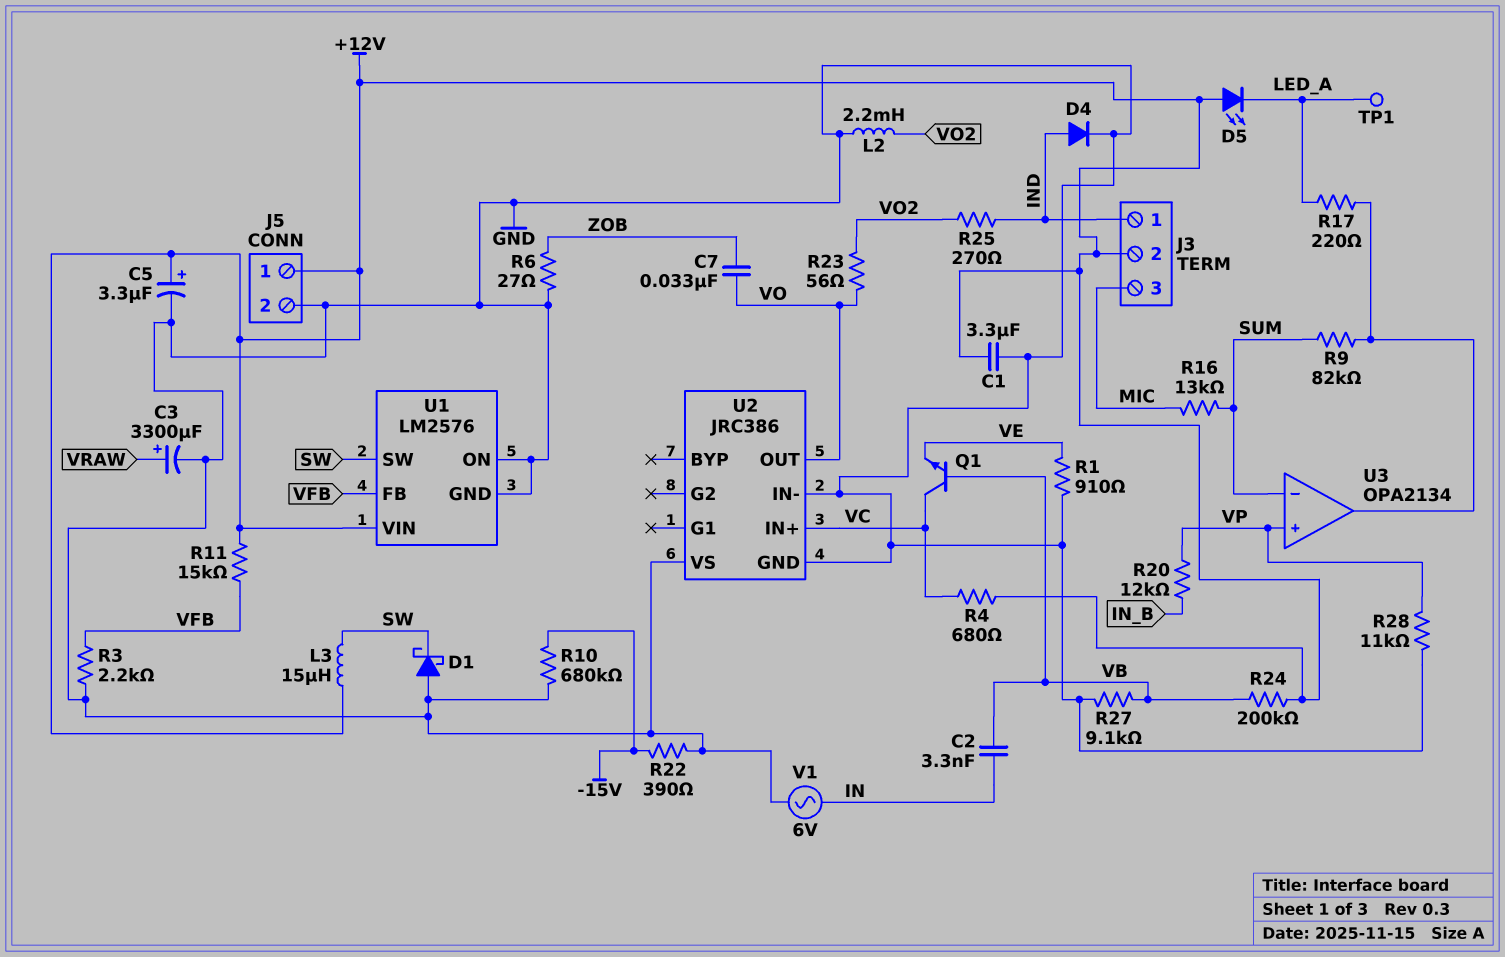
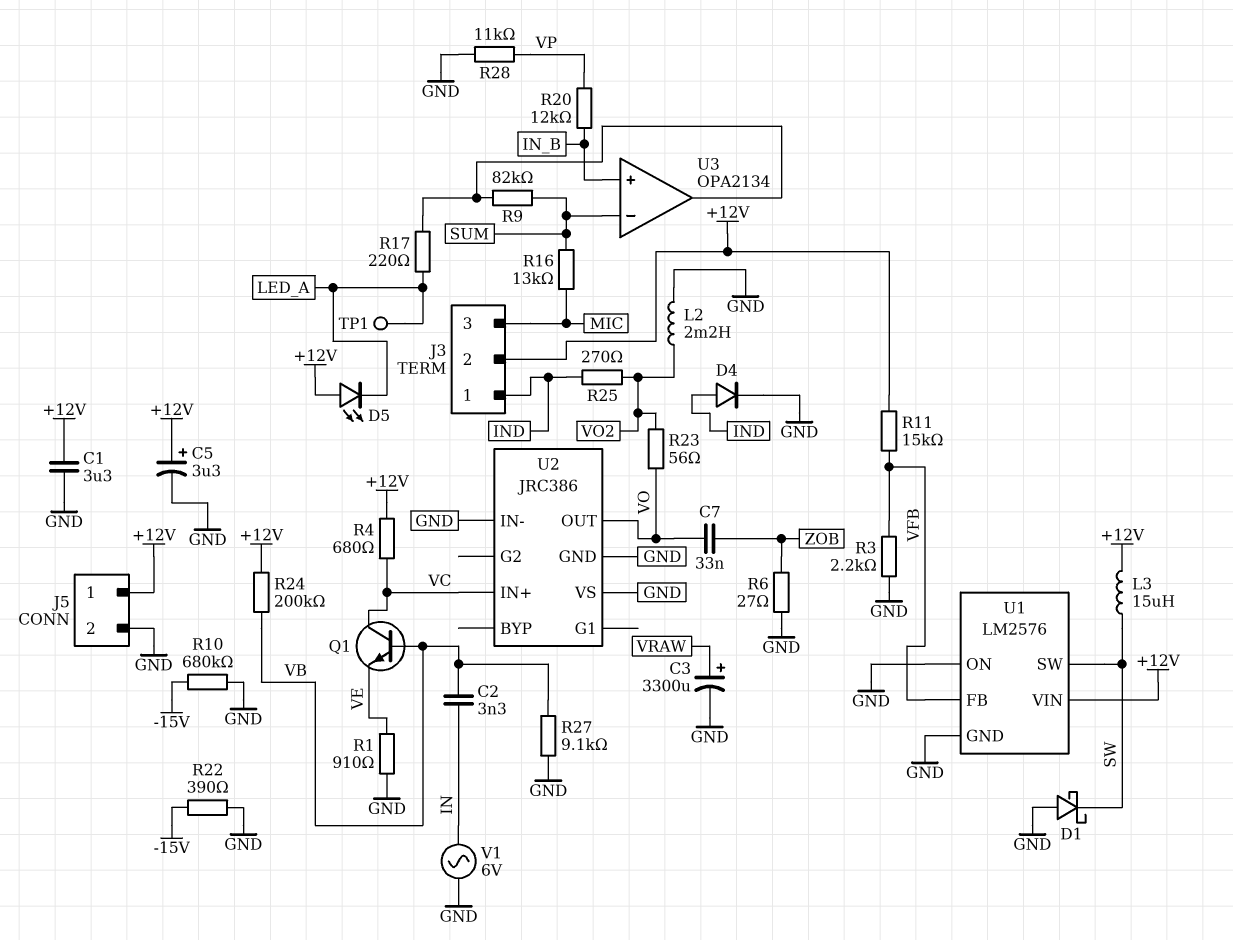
U3 pin in+: VP -> IN_B

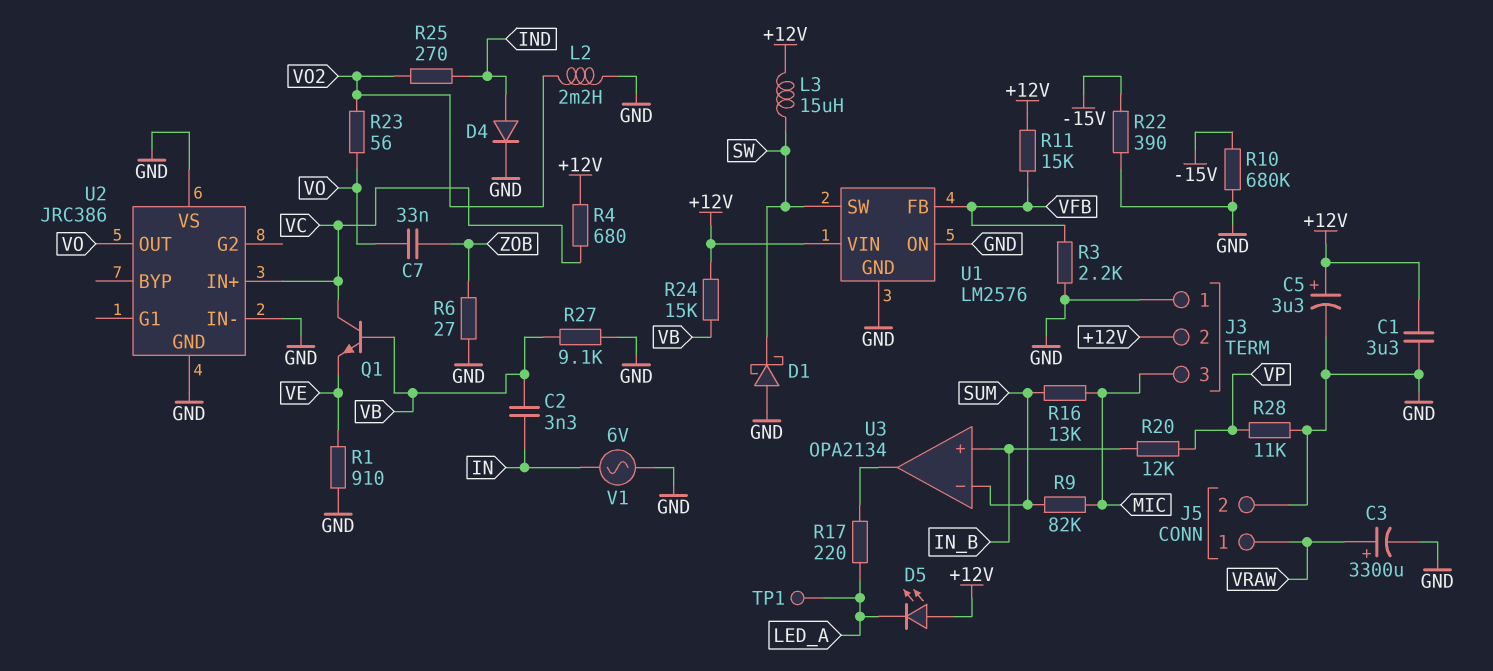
J3 pin 1: IND -> GND
J5 pin 1: +12V -> VRAW
R9: 82k (SUM, U3/out) -> 82k (MIC, SUM)
R24: 200k (+12V, VB) -> 15k (+12V, VB)

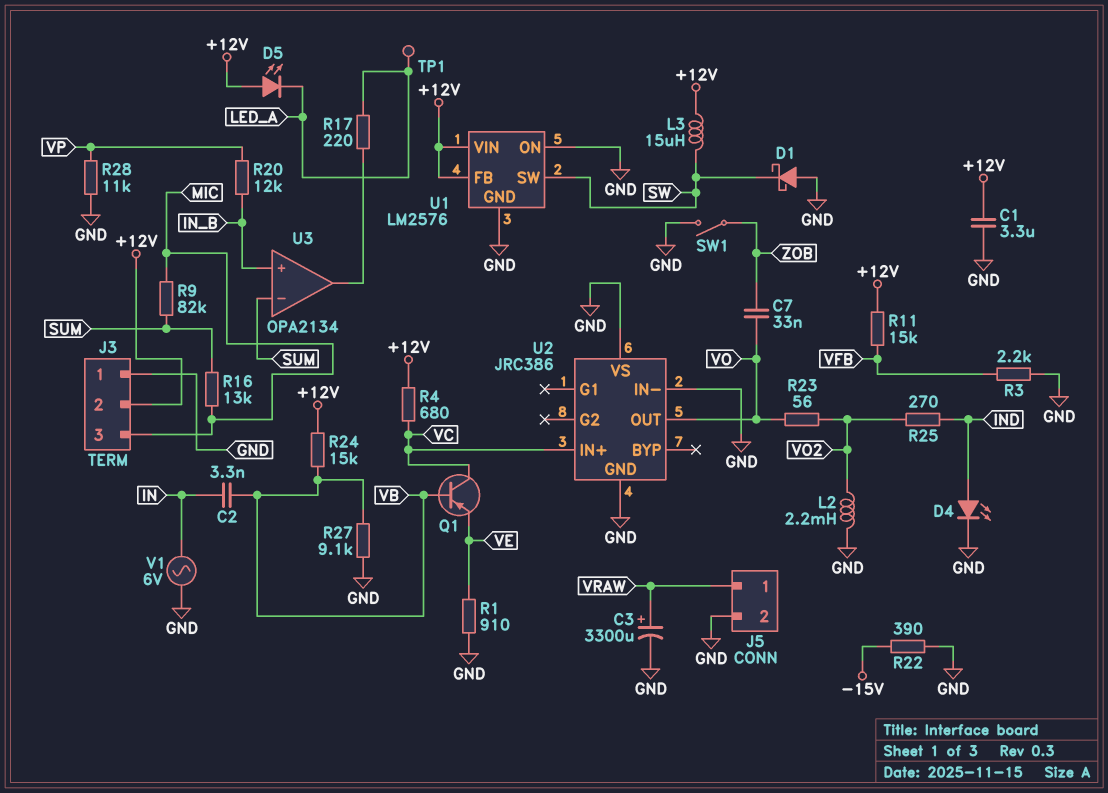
C5: 3.3uF (plus +12V, minus GND) -> none
D4: diode (A IND, K GND) -> LED (A IND, K GND)
Q1: NPN (B VB, C VC, E VE) -> PNP (B VB, C VC, E VE)
R6: 27 (GND, ZOB) -> none
R10: 680k (-15V, GND) -> none
SW1: none -> switch (GND, ZOB)
U1 pin FB: VFB -> +12V

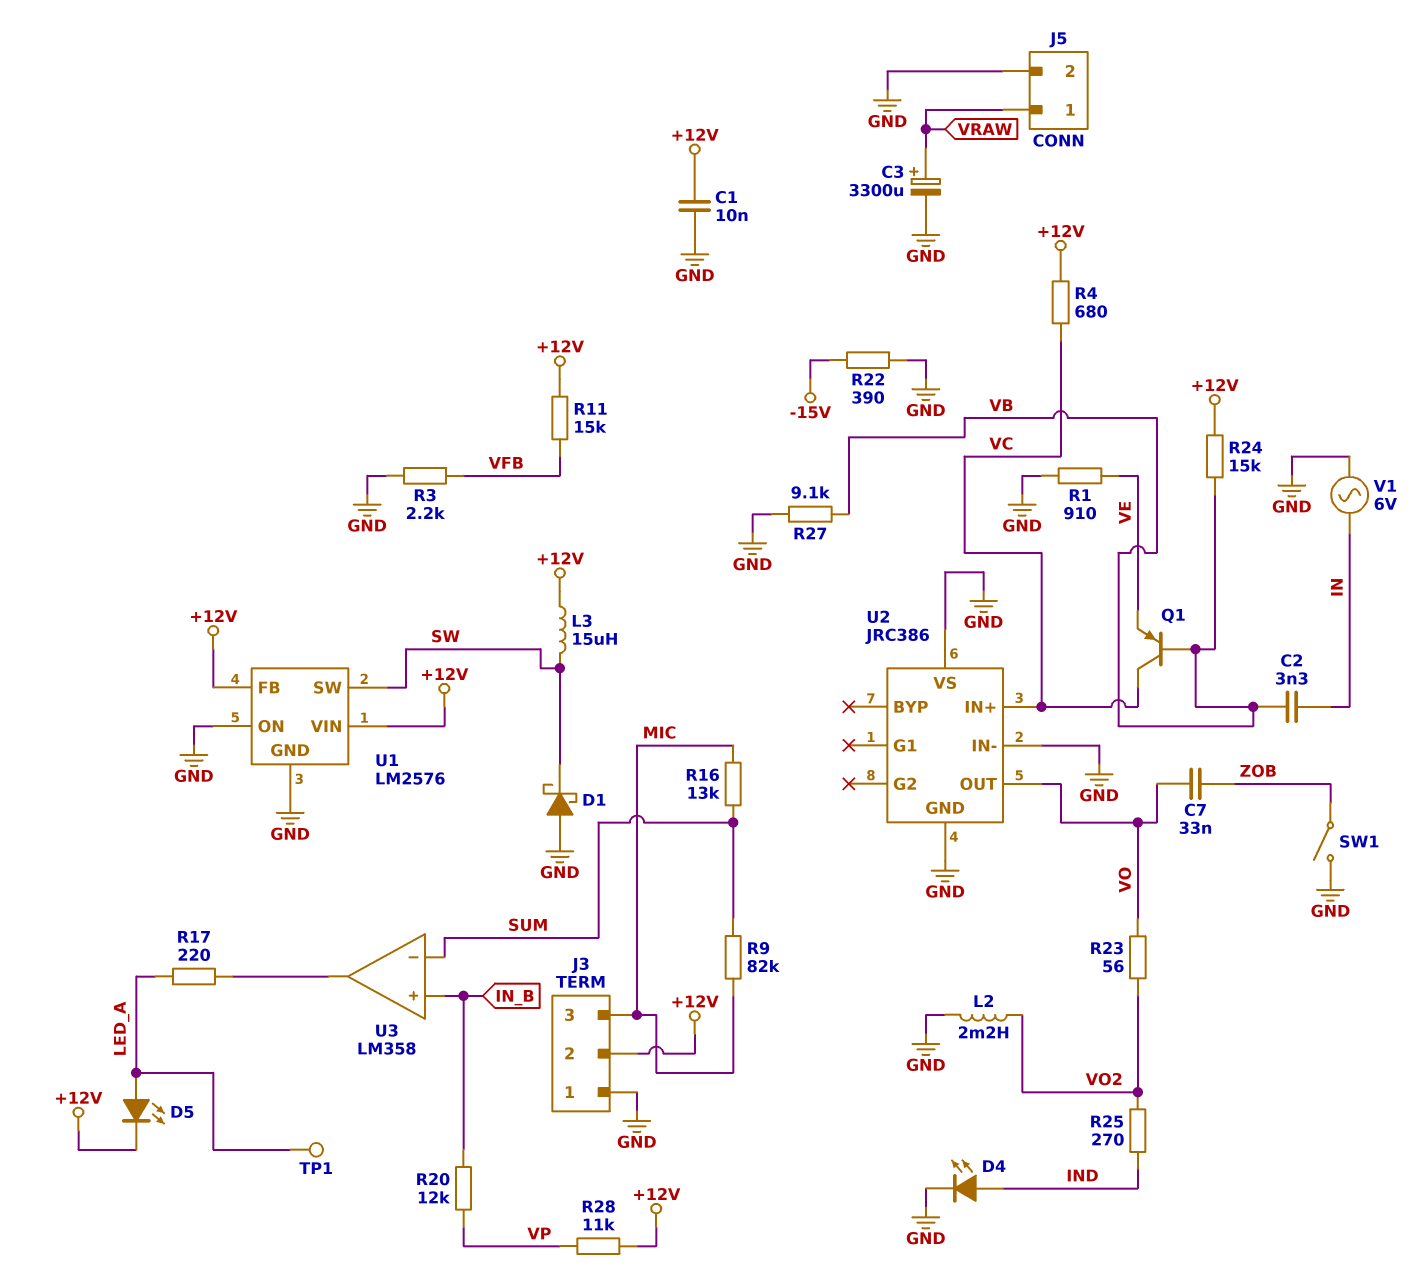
C1: 3.3uF (+12V, GND) -> 10nF (+12V, GND)
D5: LED (A +12V, K LED_A) -> LED (A LED_A, K +12V)
R28: 11k (GND, VP) -> 11k (+12V, VP)
U3: OPA2134 -> LM358

